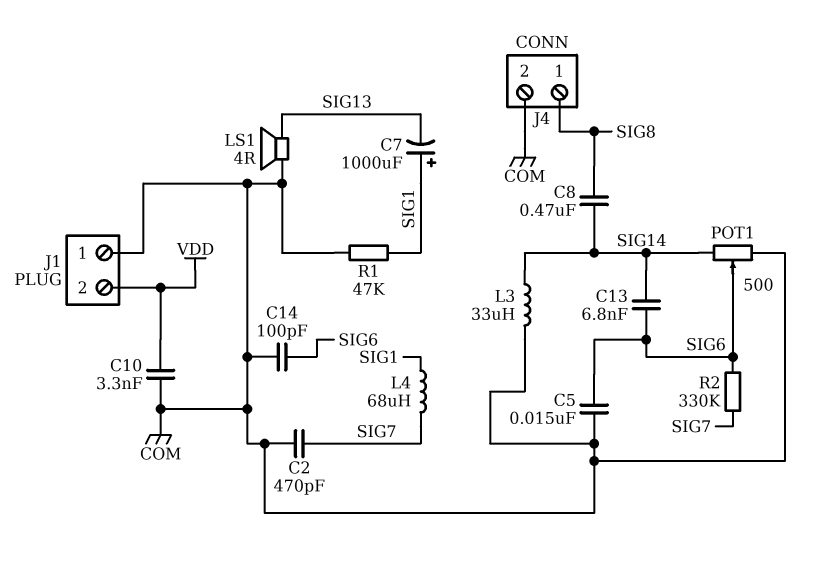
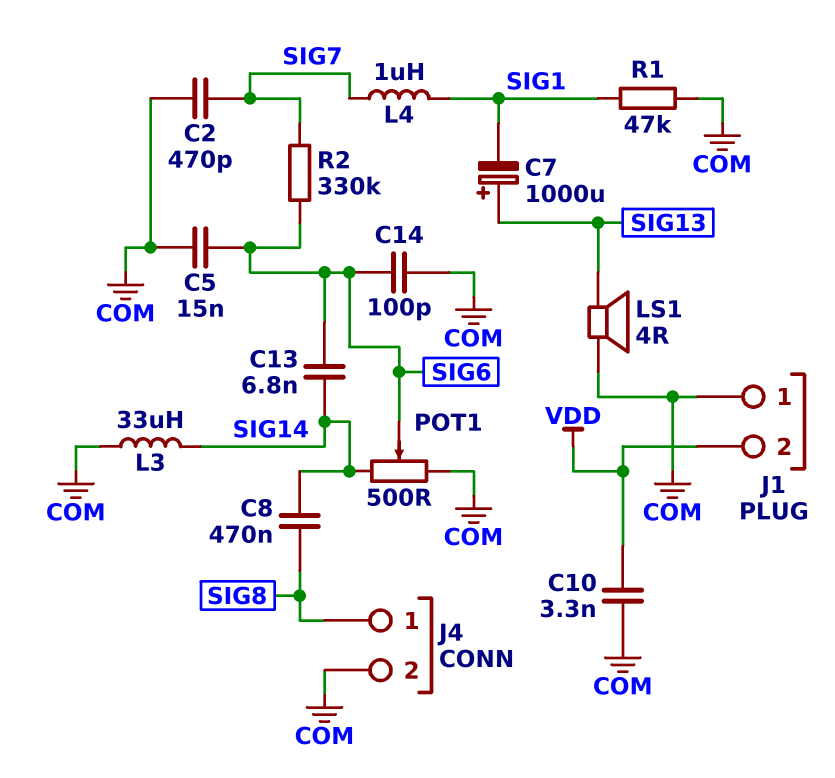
C7: 1000uF (plus SIG1, minus SIG13) -> 1000uF (plus SIG13, minus SIG1)
L4: 68uH (SIG1, SIG7) -> 1uH (SIG1, SIG7)

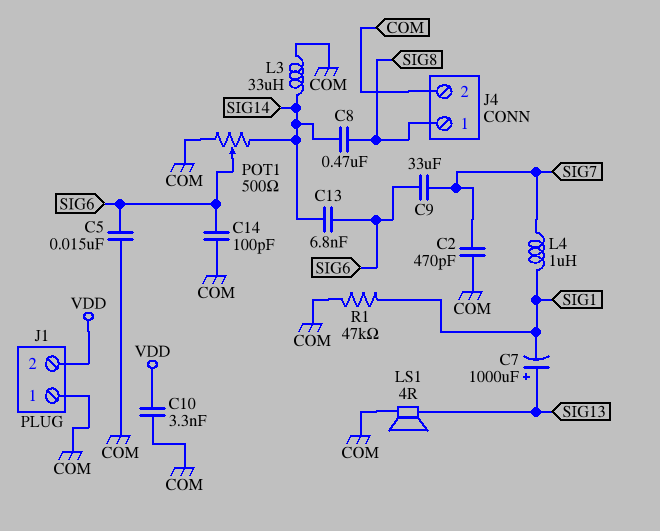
C9: none -> 33uF (SIG6, SIG7)
R2: 330k (SIG6, SIG7) -> none

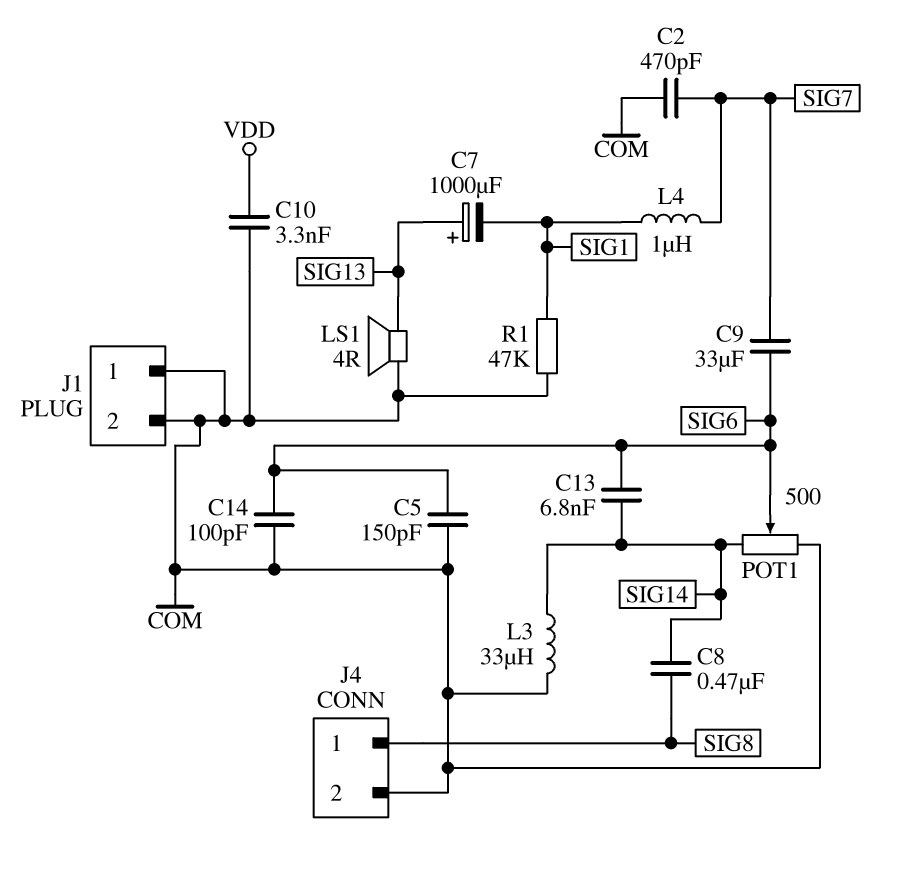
C5: 15nF (COM, SIG6) -> 150pF (COM, SIG6)
J1 pin 2: VDD -> COM

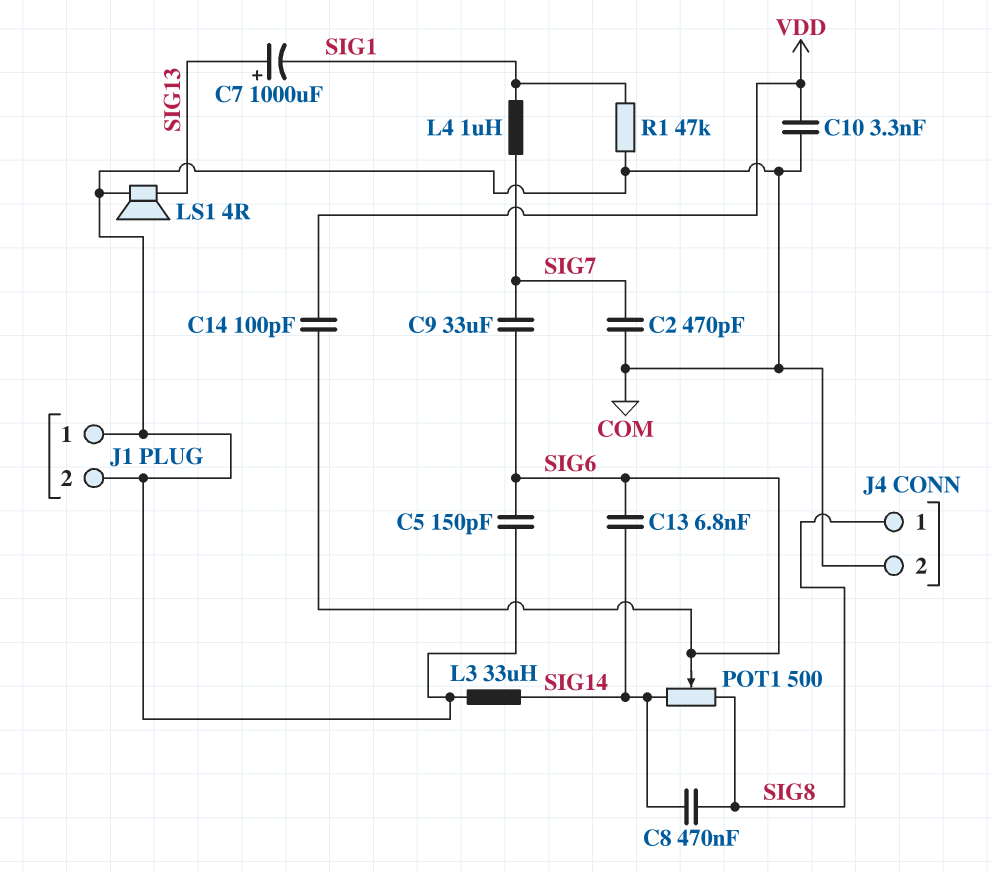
C14: 100pF (COM, SIG6) -> 100pF (SIG6, VDD)
POT1: 500 (COM, SIG14, wiper SIG6) -> 500 (SIG8, SIG14, wiper SIG6)

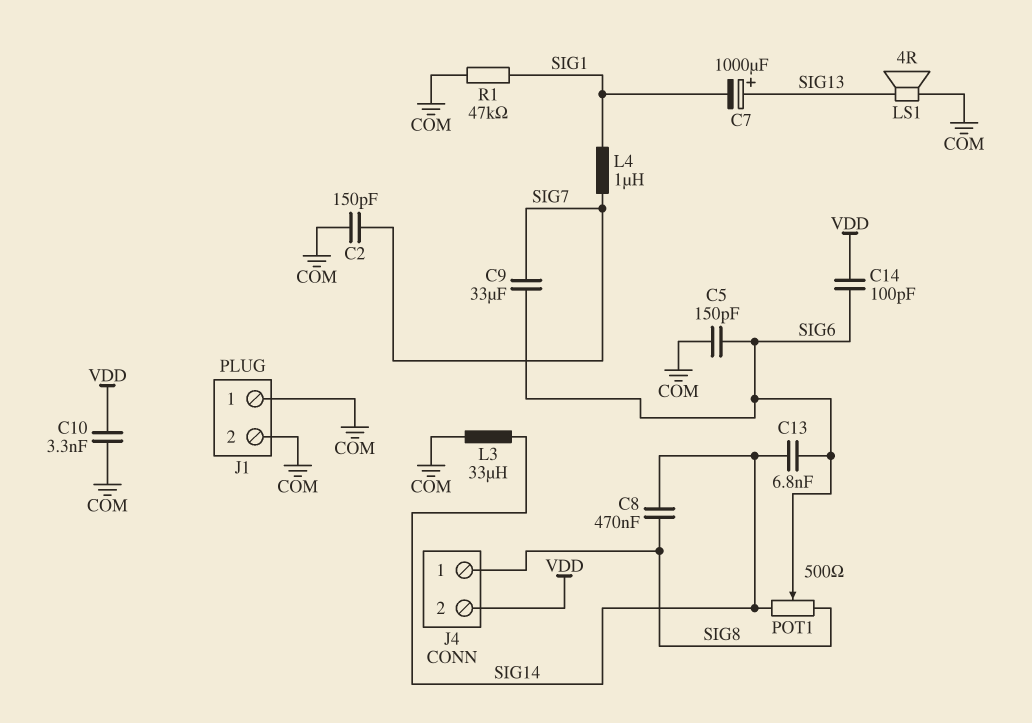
C2: 470pF (COM, SIG7) -> 150pF (COM, SIG7)
J4 pin 2: COM -> VDD

